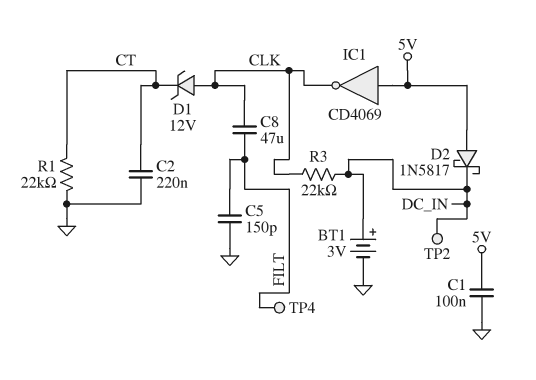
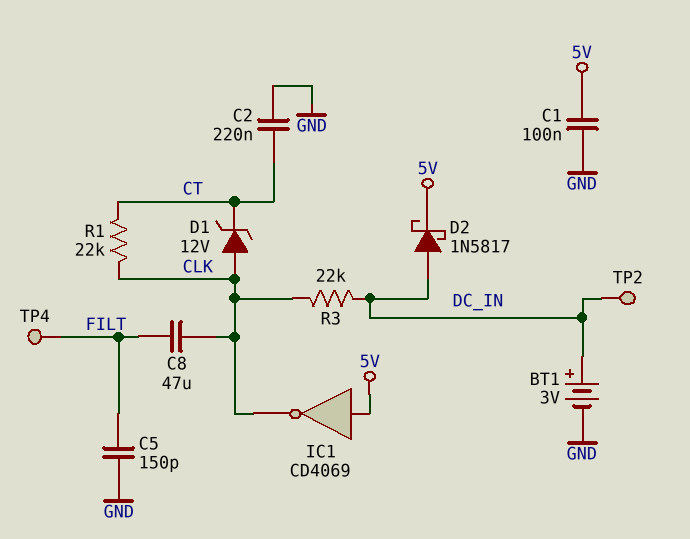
D2: schottky 1N5817 (A 5V, K DC_IN) -> schottky 1N5817 (A DC_IN, K 5V)
R1: 22k (CT, GND) -> 22k (CLK, CT)

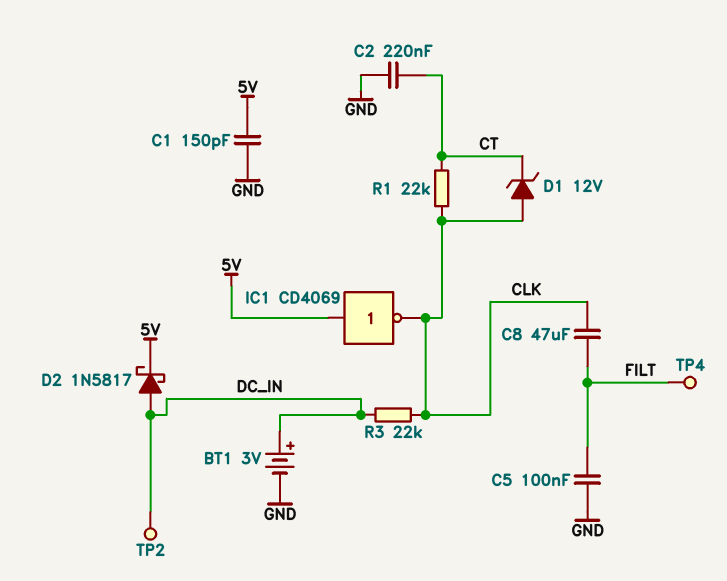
C1: 100nF (5V, GND) -> 150pF (5V, GND)
C5: 150pF (FILT, GND) -> 100nF (FILT, GND)

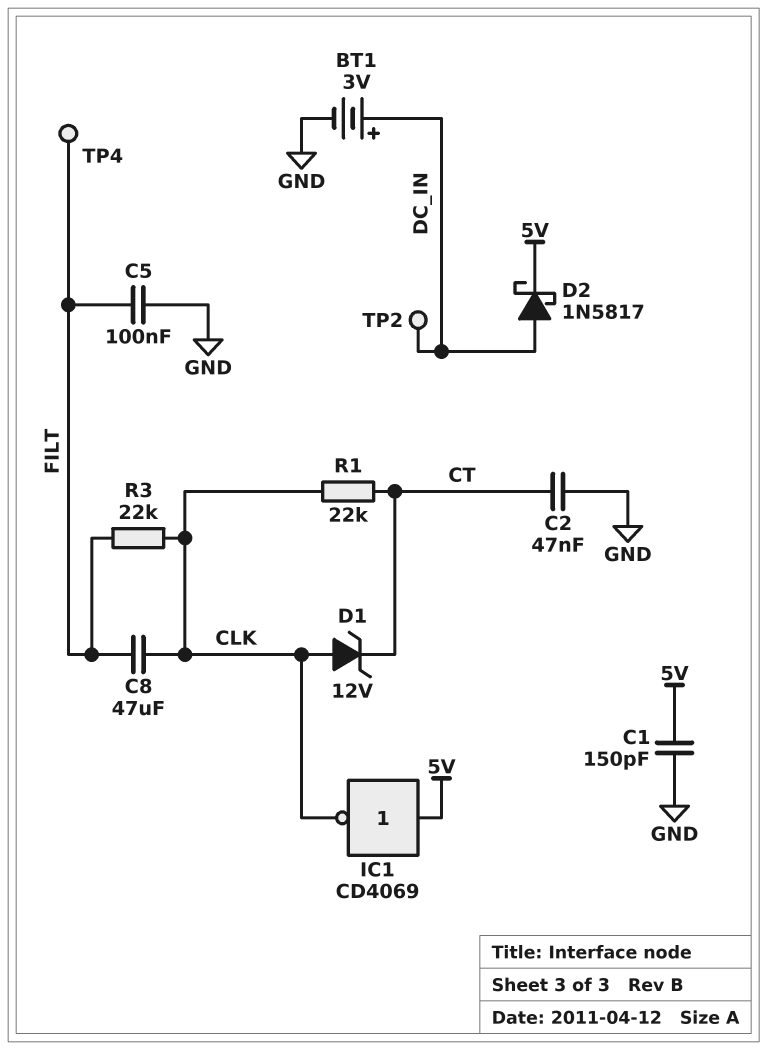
C2: 220nF (CT, GND) -> 47nF (CT, GND)
R3: 22k (CLK, DC_IN) -> 22k (CLK, FILT)

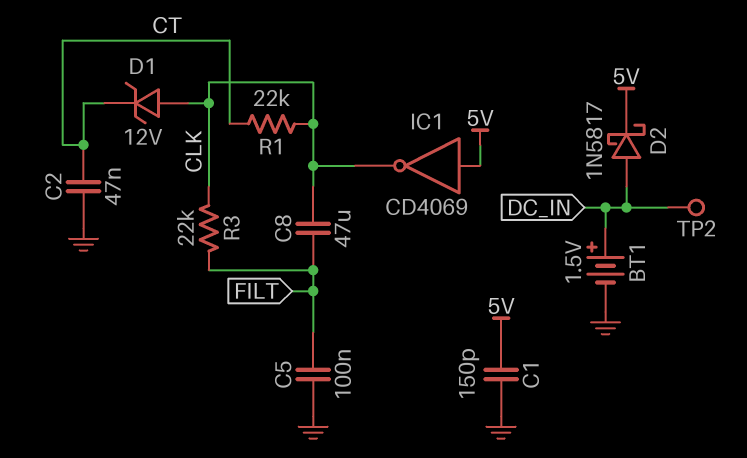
BT1: 3V (plus DC_IN, minus GND) -> 1.5V (plus DC_IN, minus GND)
TP4: test point (FILT) -> none

